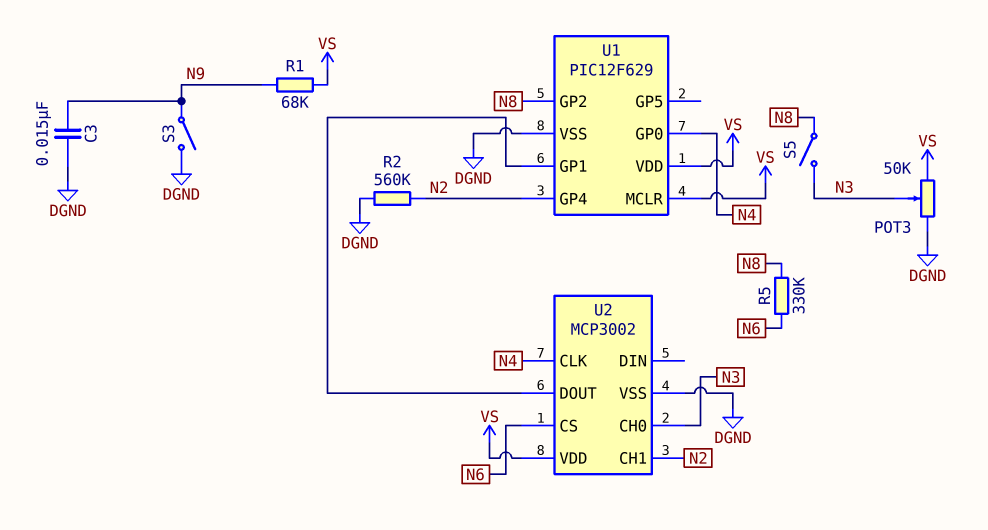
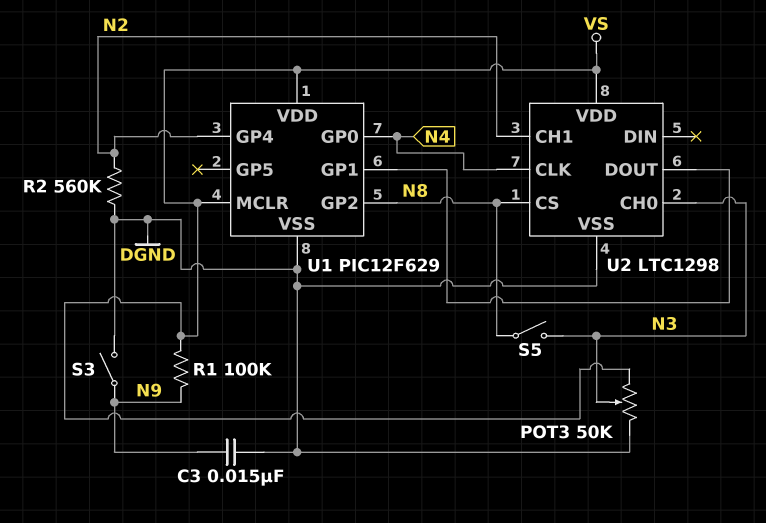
R1: 68k (N9, VS) -> 100k (N9, VS)
R5: 330k (N6, N8) -> none
U2: MCP3002 -> LTC1298
U2 pin CS: N6 -> N8

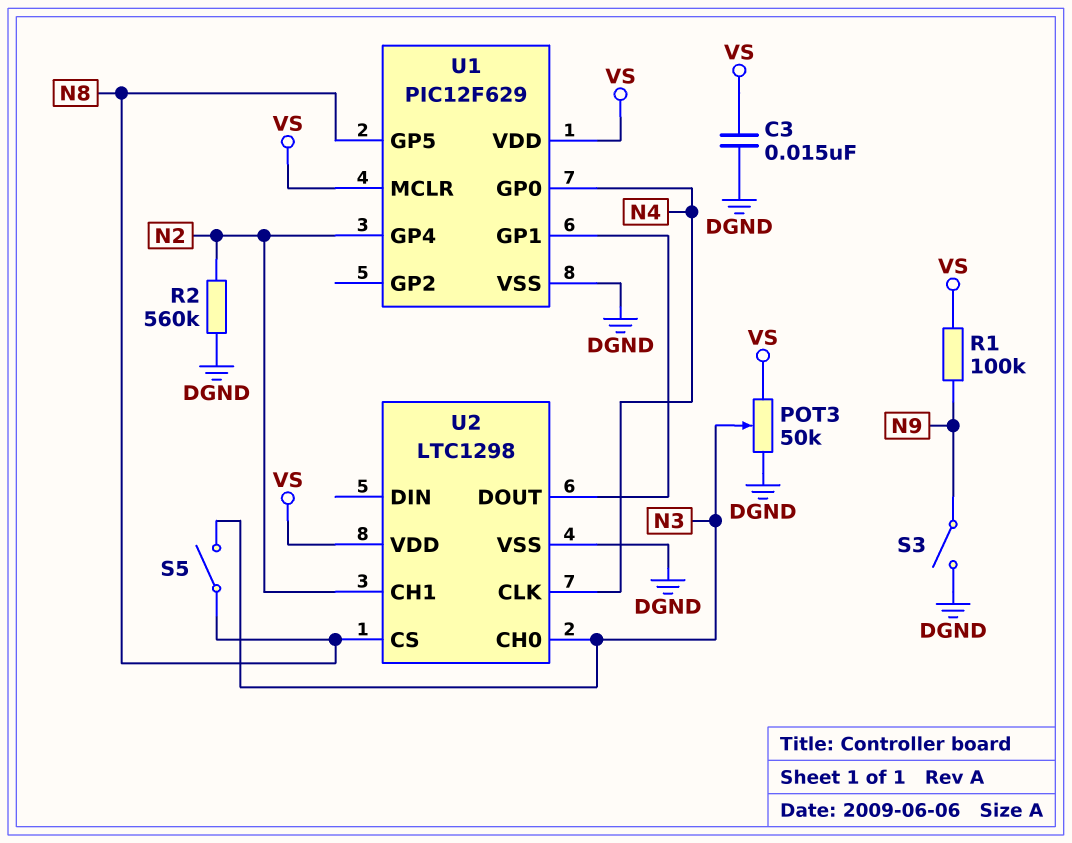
C3: 15nF (DGND, N9) -> 15nF (DGND, VS)
U1 pin GP2: N8 -> none
U1 pin GP5: none -> N8

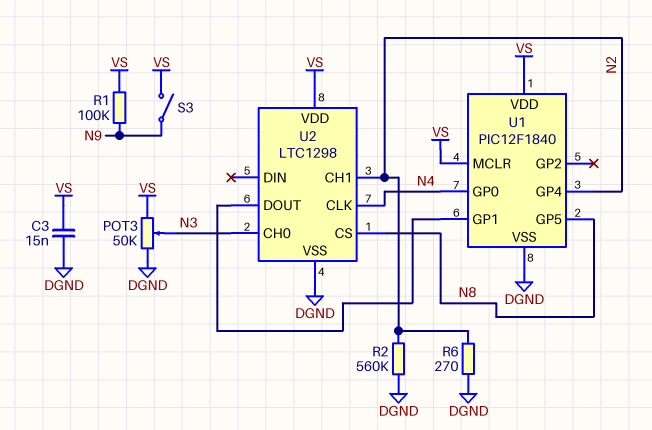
R6: none -> 270 (DGND, N2)
S3: switch (DGND, N9) -> switch (N9, VS)
S5: switch (N3, N8) -> none
U1: PIC12F629 -> PIC12F1840

